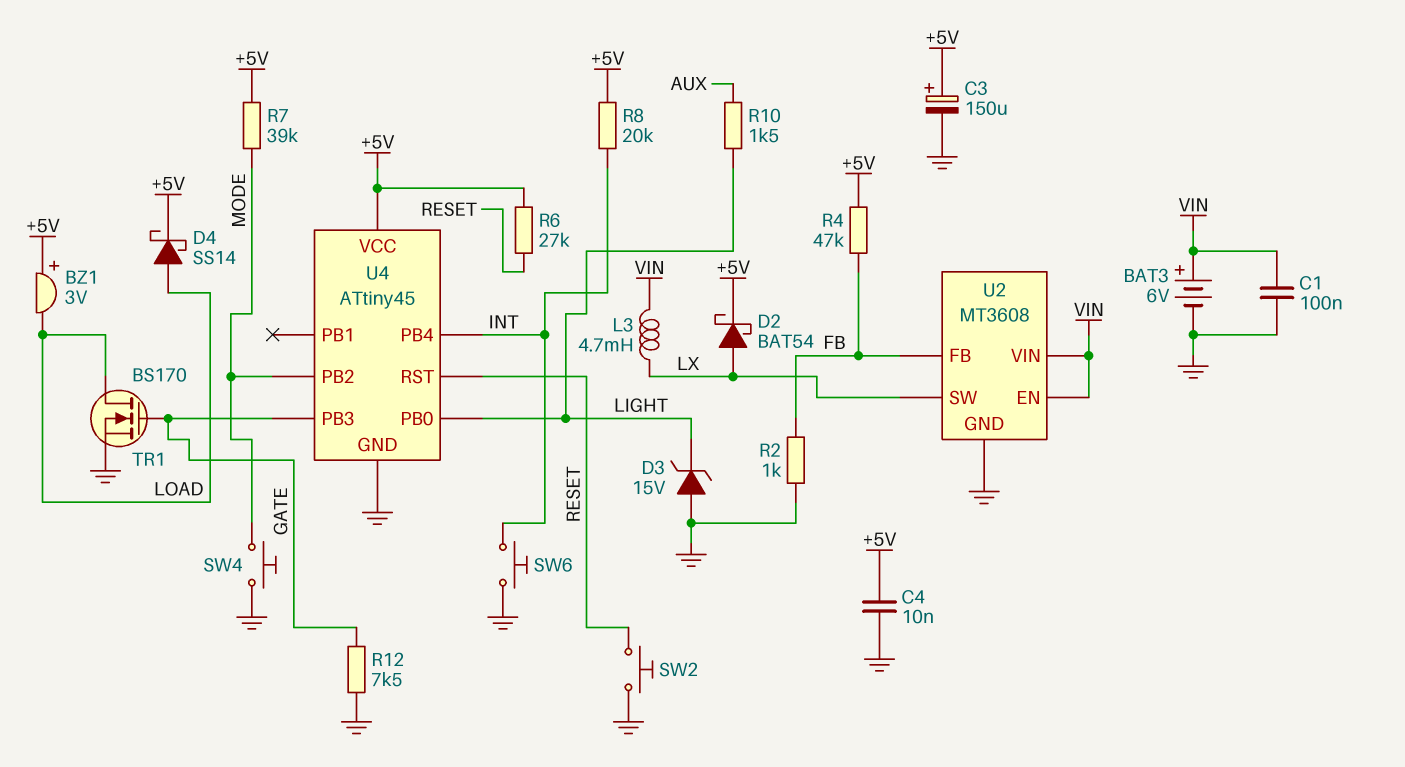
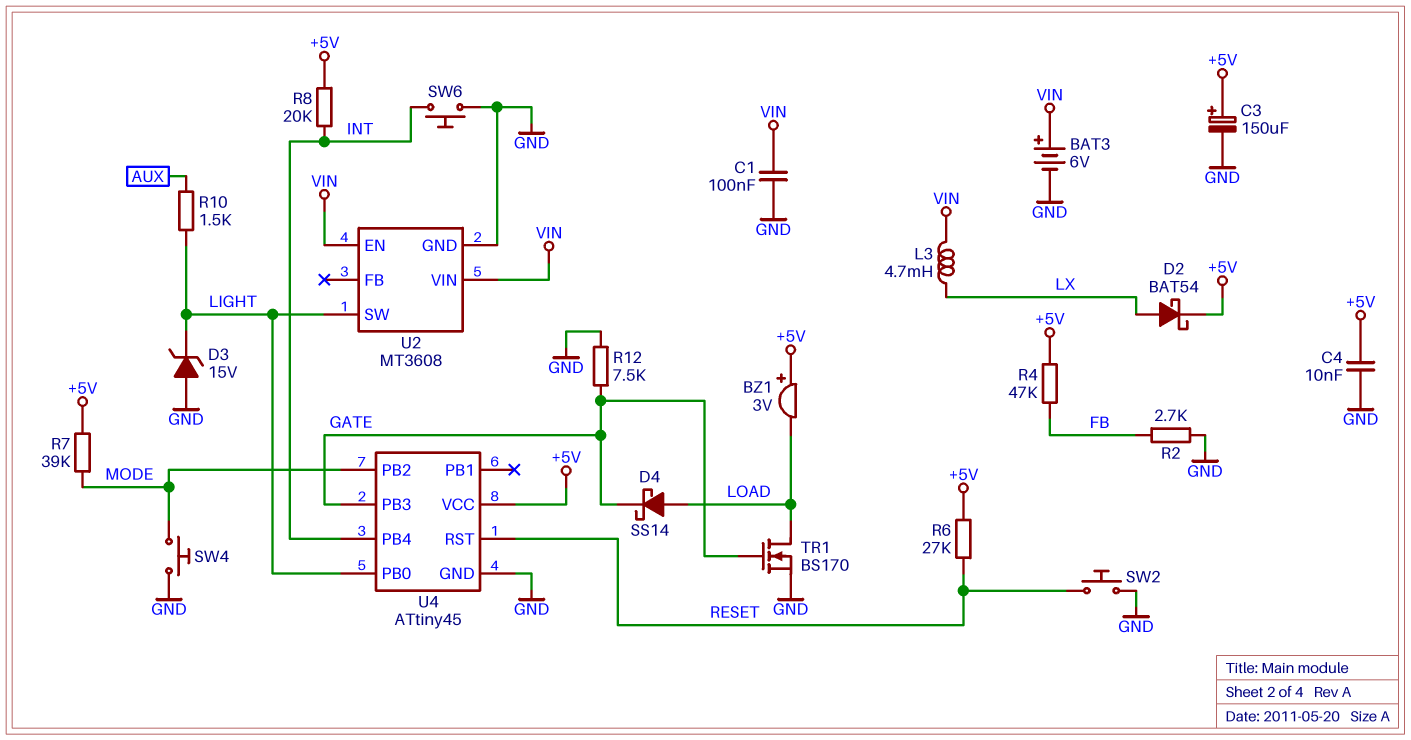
D4: schottky SS14 (A LOAD, K +5V) -> schottky SS14 (A LOAD, K GATE)
R2: 1k (FB, GND) -> 2.7k (FB, GND)
U2 pin FB: FB -> none
U2 pin SW: LX -> LIGHT

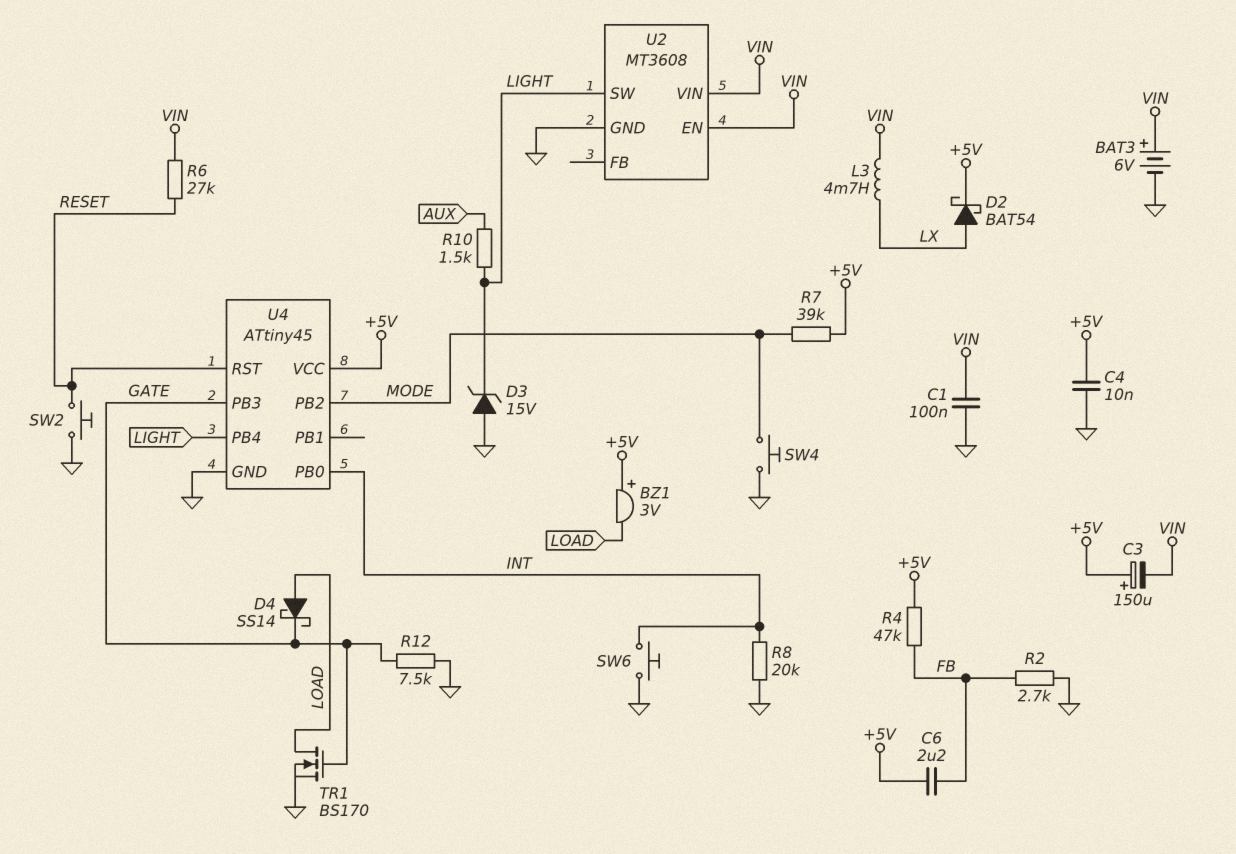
C3: 150uF (plus +5V, minus GND) -> 150uF (plus +5V, minus VIN)
C6: none -> 2.2uF (+5V, FB)
R6: 27k (+5V, RESET) -> 27k (RESET, VIN)
R8: 20k (+5V, INT) -> 20k (GND, INT)
U4 pin PB0: LIGHT -> INT
U4 pin PB4: INT -> LIGHT

